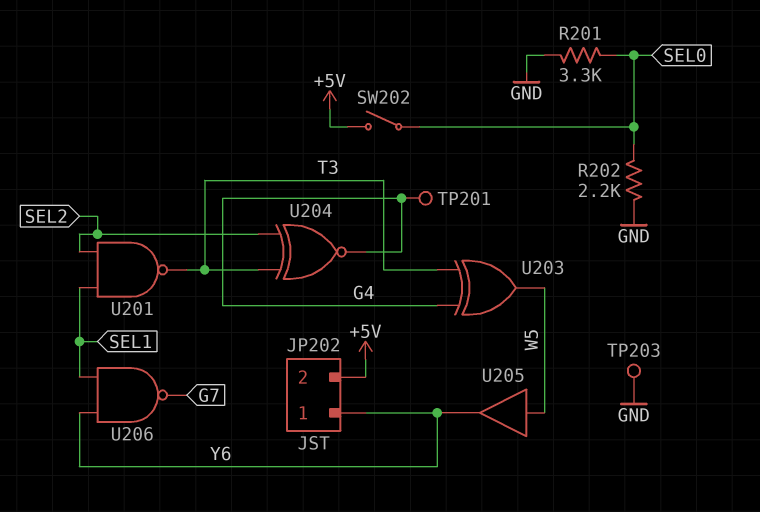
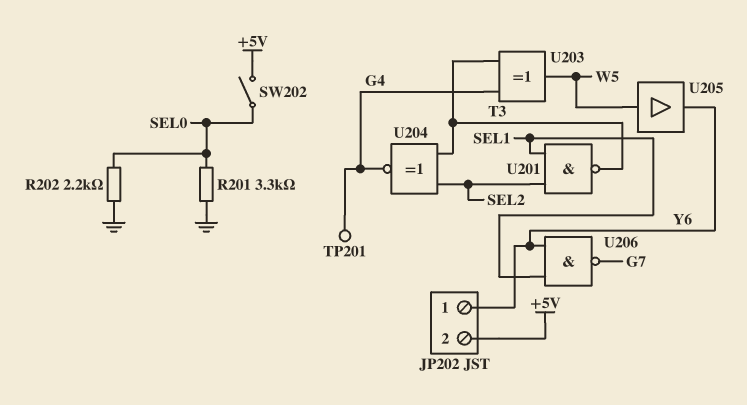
TP203: test point (GND) -> none

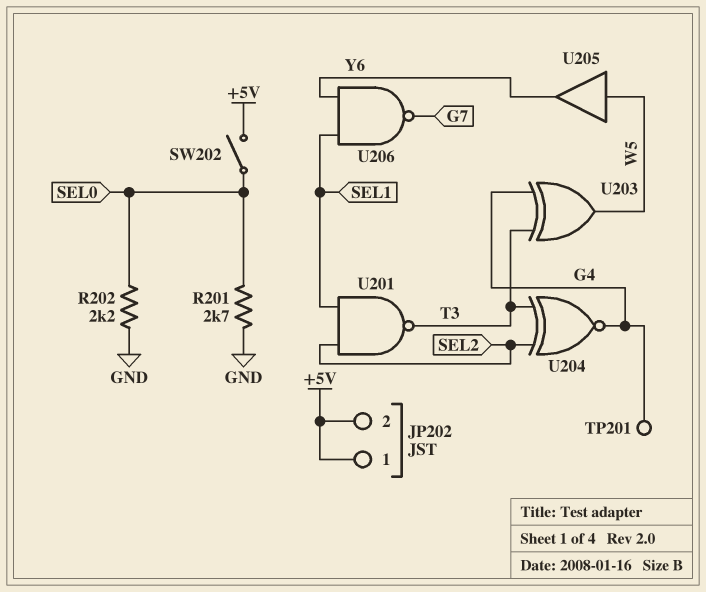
JP202 pin 1: Y6 -> +5V
R201: 3.3k (GND, SEL0) -> 2.7k (GND, SEL0)

